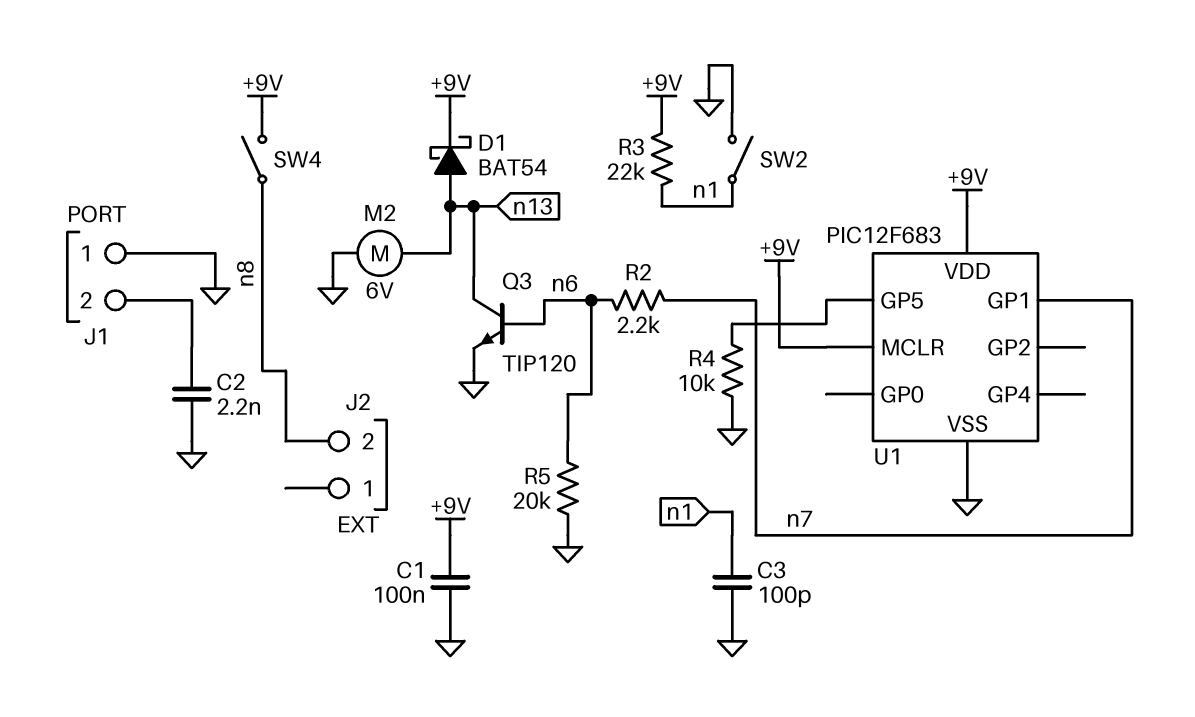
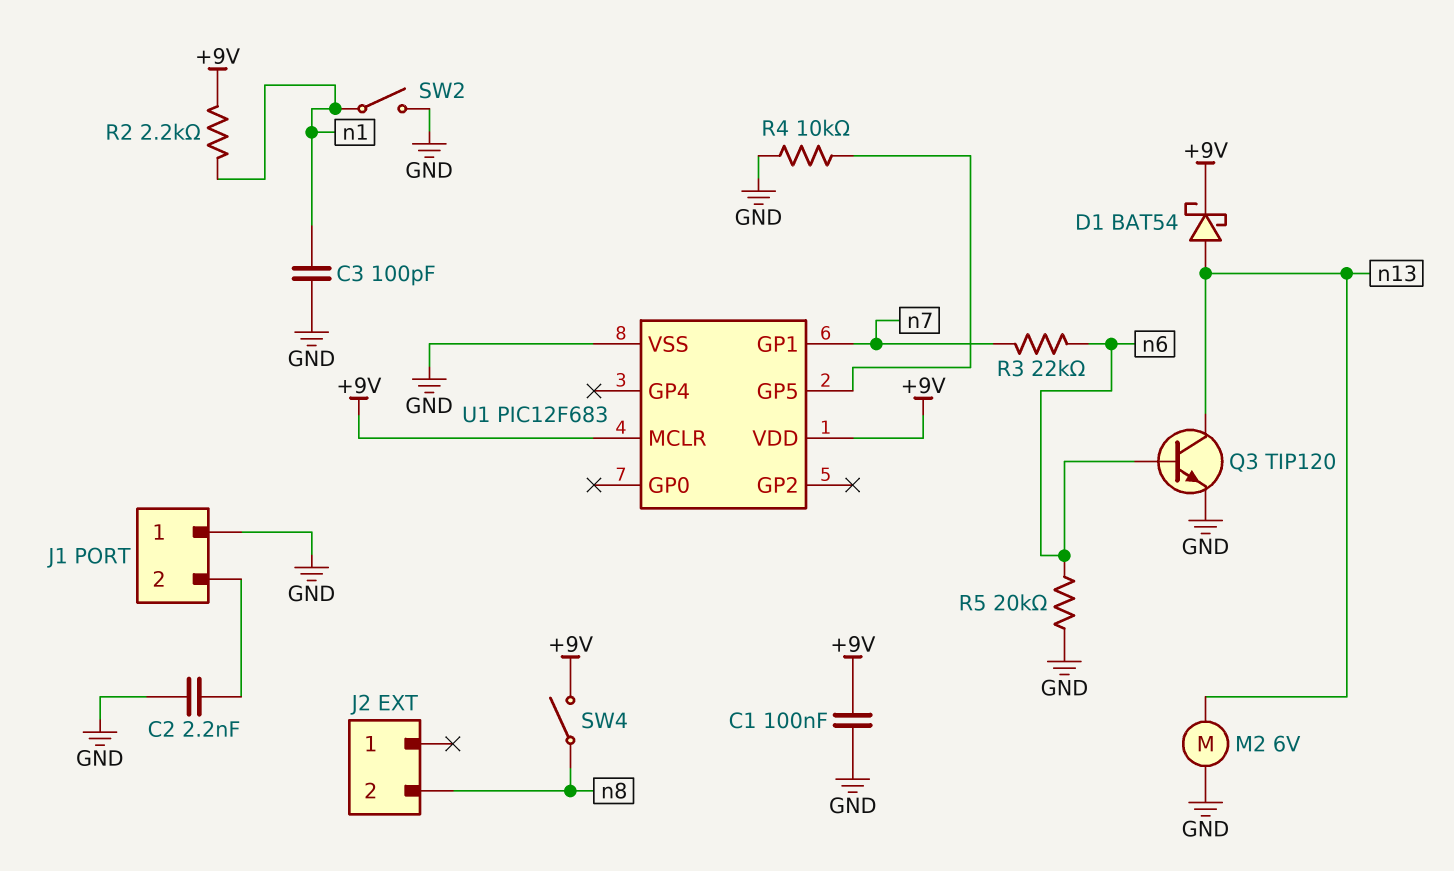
R2: 2.2k (n6, n7) -> 2.2k (+9V, n1)
R3: 22k (+9V, n1) -> 22k (n6, n7)

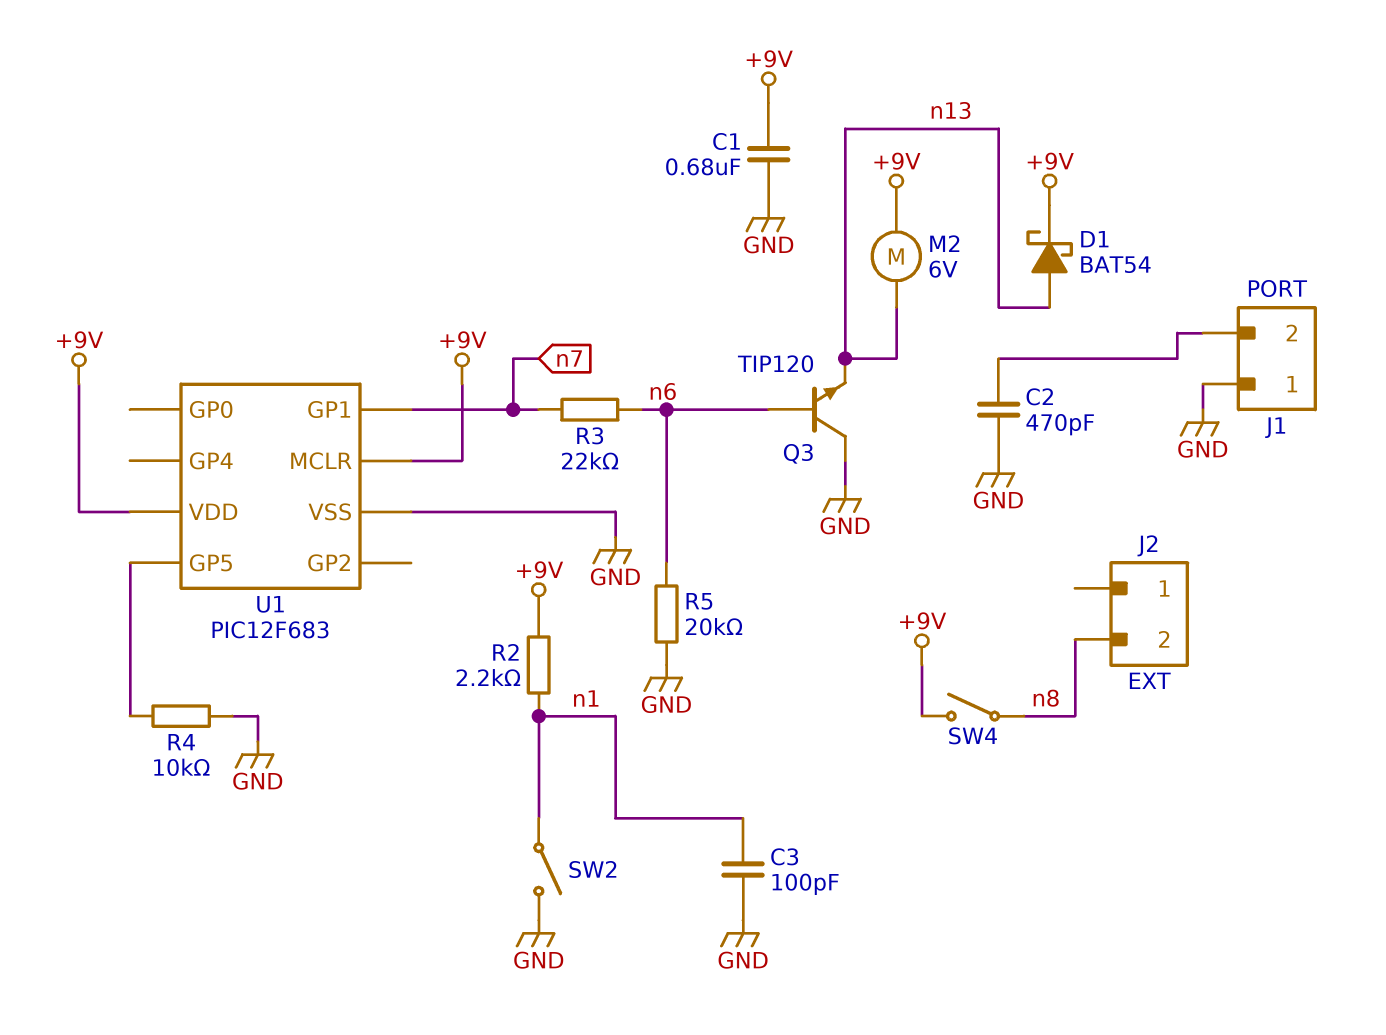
C1: 100nF (+9V, GND) -> 680nF (+9V, GND)
C2: 2.2nF (GND, J1/2) -> 470pF (GND, J1/2)
M2: motor 6V (GND, n13) -> motor 6V (+9V, n13)
Q3: NPN TIP120 (B n6, C n13, E GND) -> NPN TIP120 (B n6, C GND, E n13)

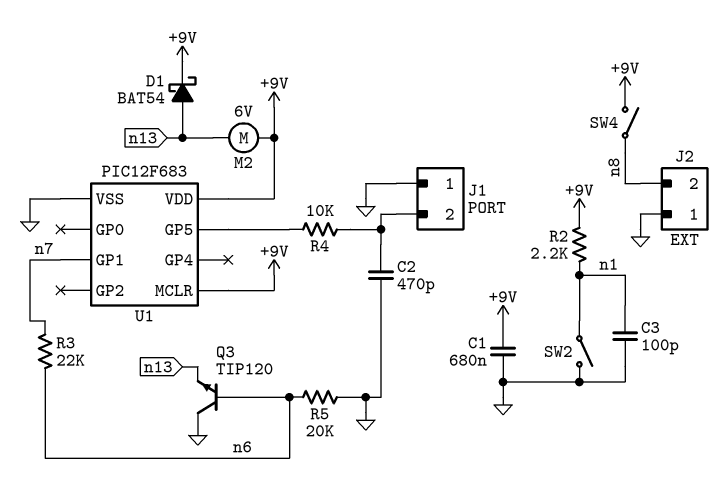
J2 pin 1: none -> GND
R4: 10k (GND, U1/GP5) -> 10k (J1/2, U1/GP5)

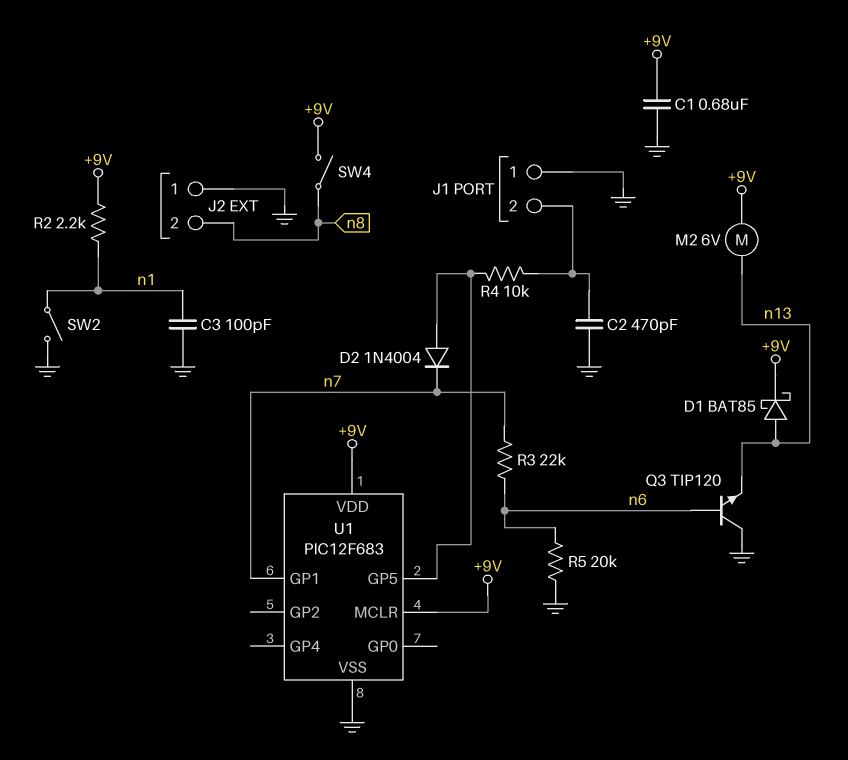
D1: schottky BAT54 (A n13, K +9V) -> schottky BAT85 (A n13, K +9V)
D2: none -> diode 1N4004 (A U1/GP5, K n7)

